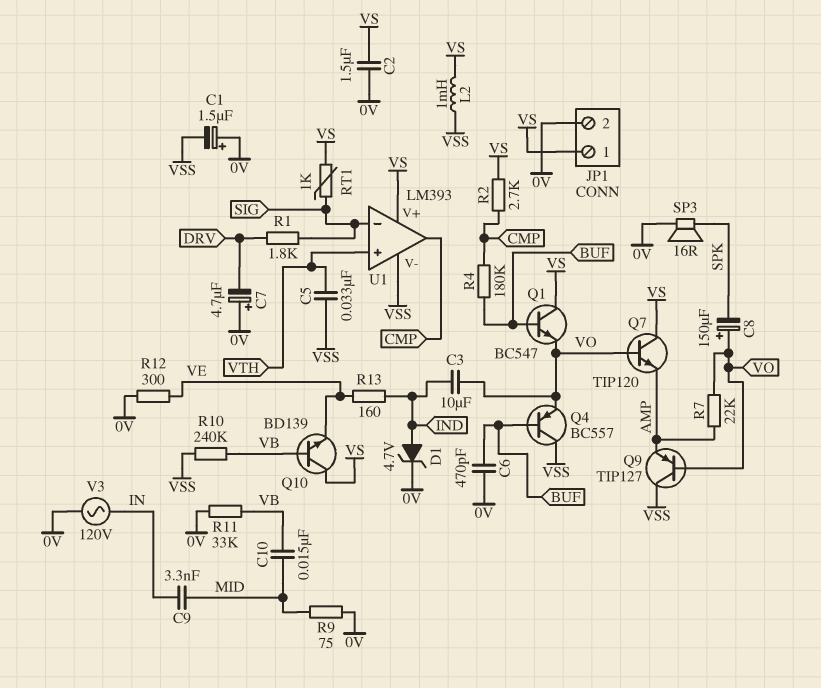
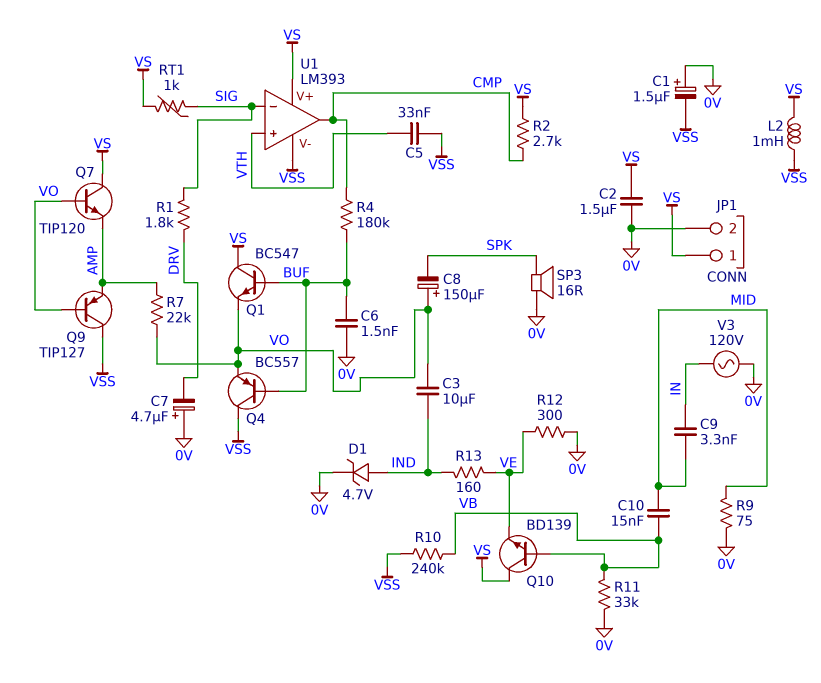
C6: 470pF (0V, BUF) -> 1.5nF (0V, BUF)

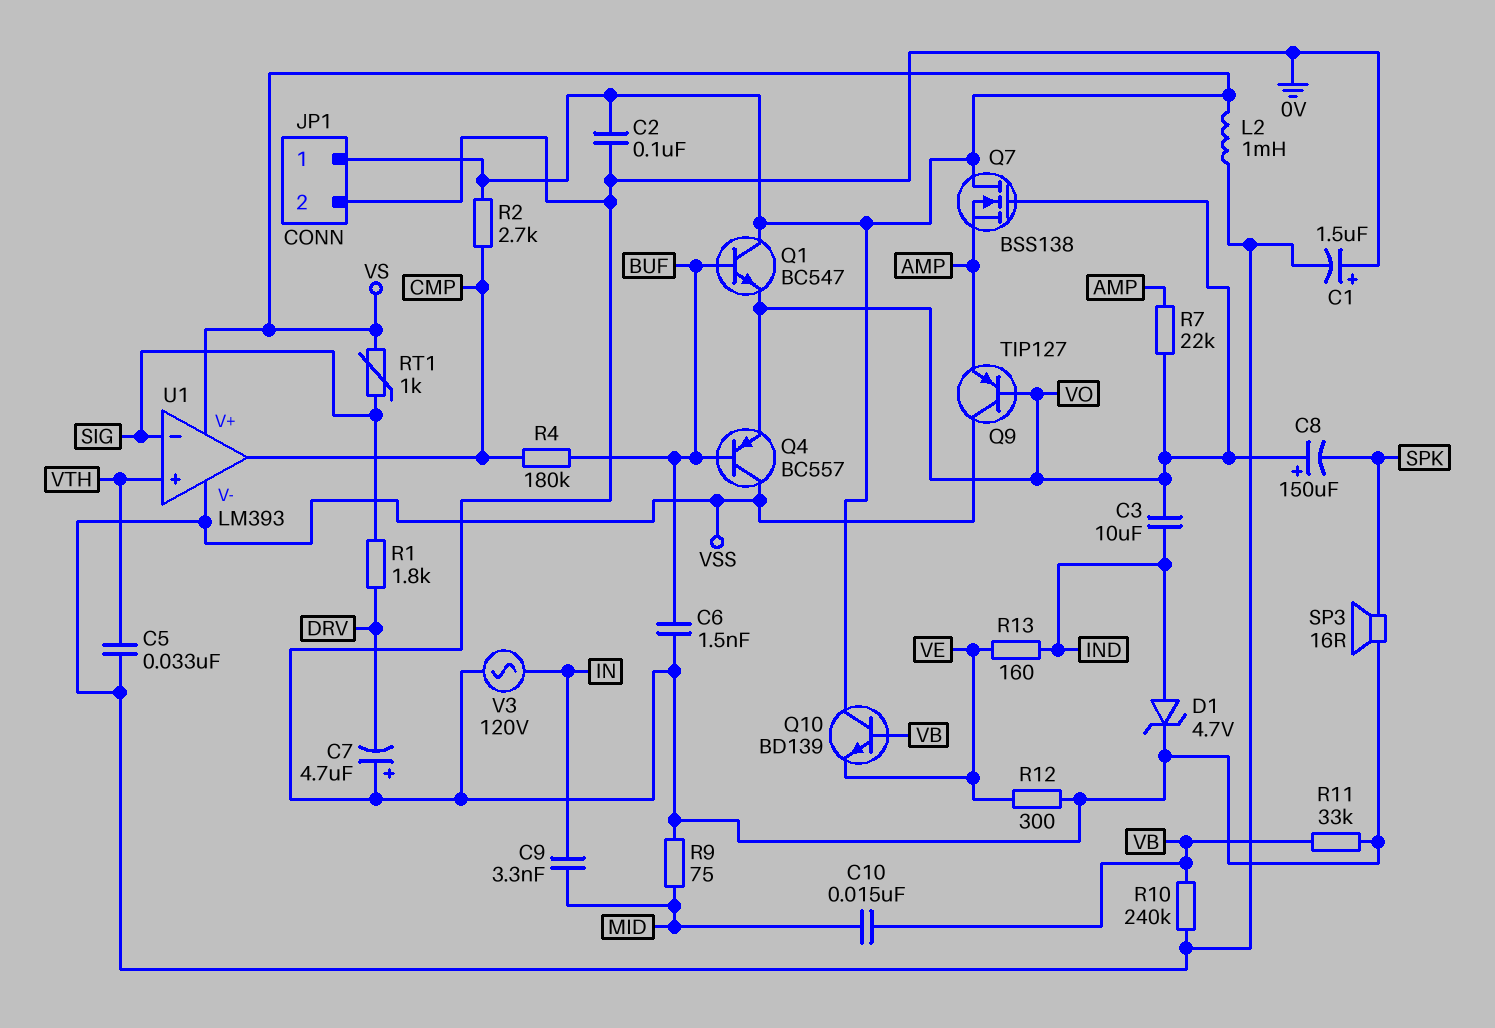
C2: 1.5uF (0V, VS) -> 100nF (0V, VS)
Q7: NPN TIP120 (B VO, C VS, E AMP) -> NMOS BSS138 (G VO, D VS, S AMP)

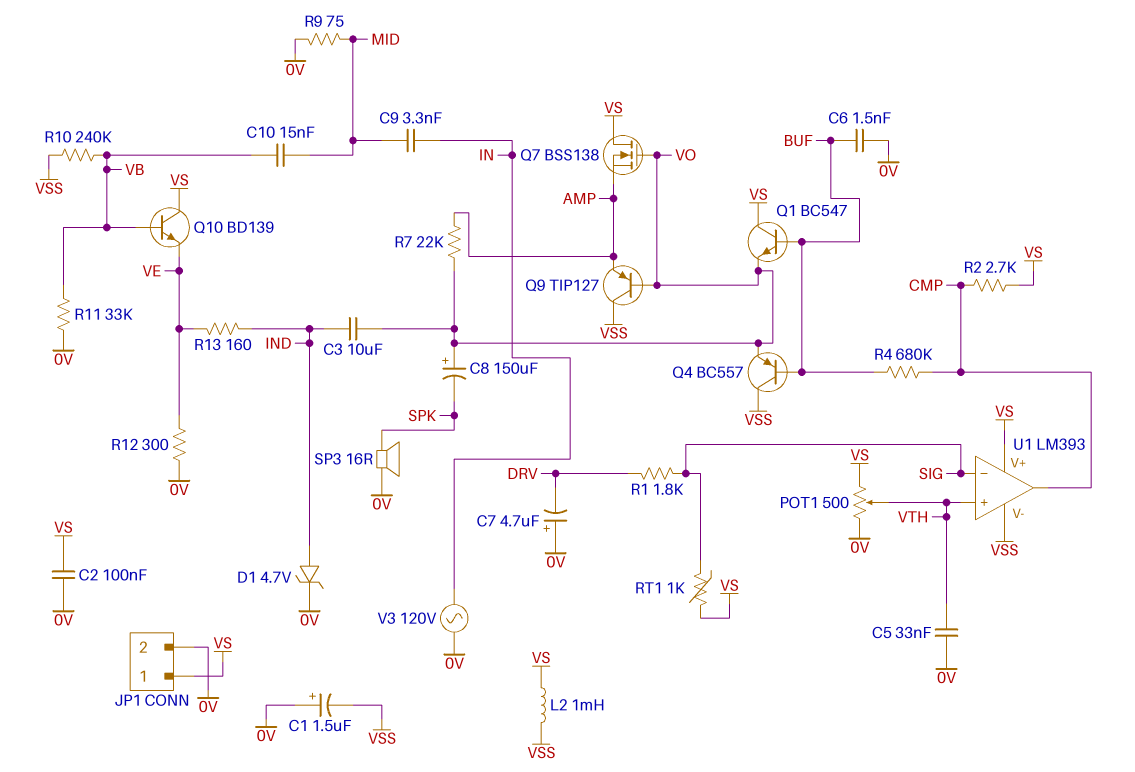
C5: 33nF (VSS, VTH) -> 33nF (0V, VTH)
POT1: none -> 500 (0V, VS, wiper VTH)
R4: 180k (BUF, CMP) -> 680k (BUF, CMP)

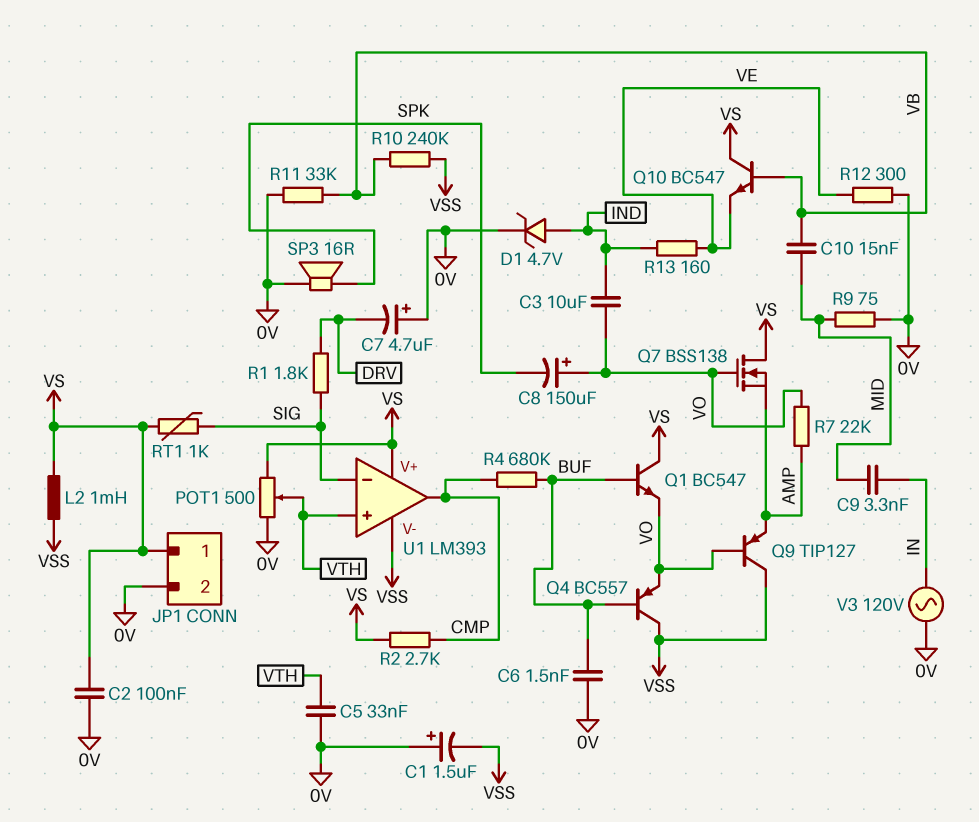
Q10: NPN BD139 (B VB, C VS, E VE) -> NPN BC547 (B VB, C VS, E VE)

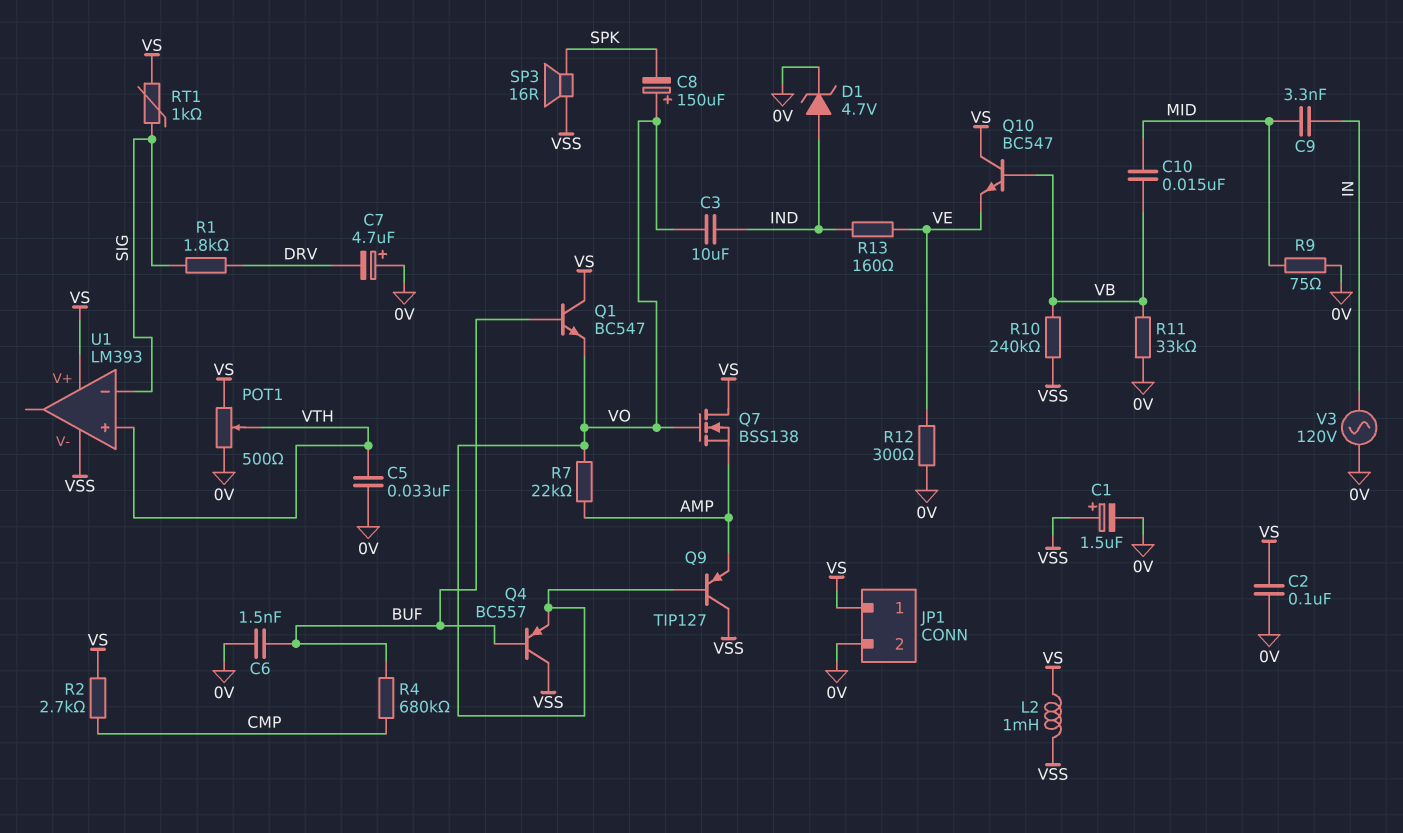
C1: 1.5uF (plus 0V, minus VSS) -> 1.5uF (plus VSS, minus 0V)
SP3: speaker 16R (0V, SPK) -> speaker 16R (SPK, VSS)
U1 pin out: CMP -> none

